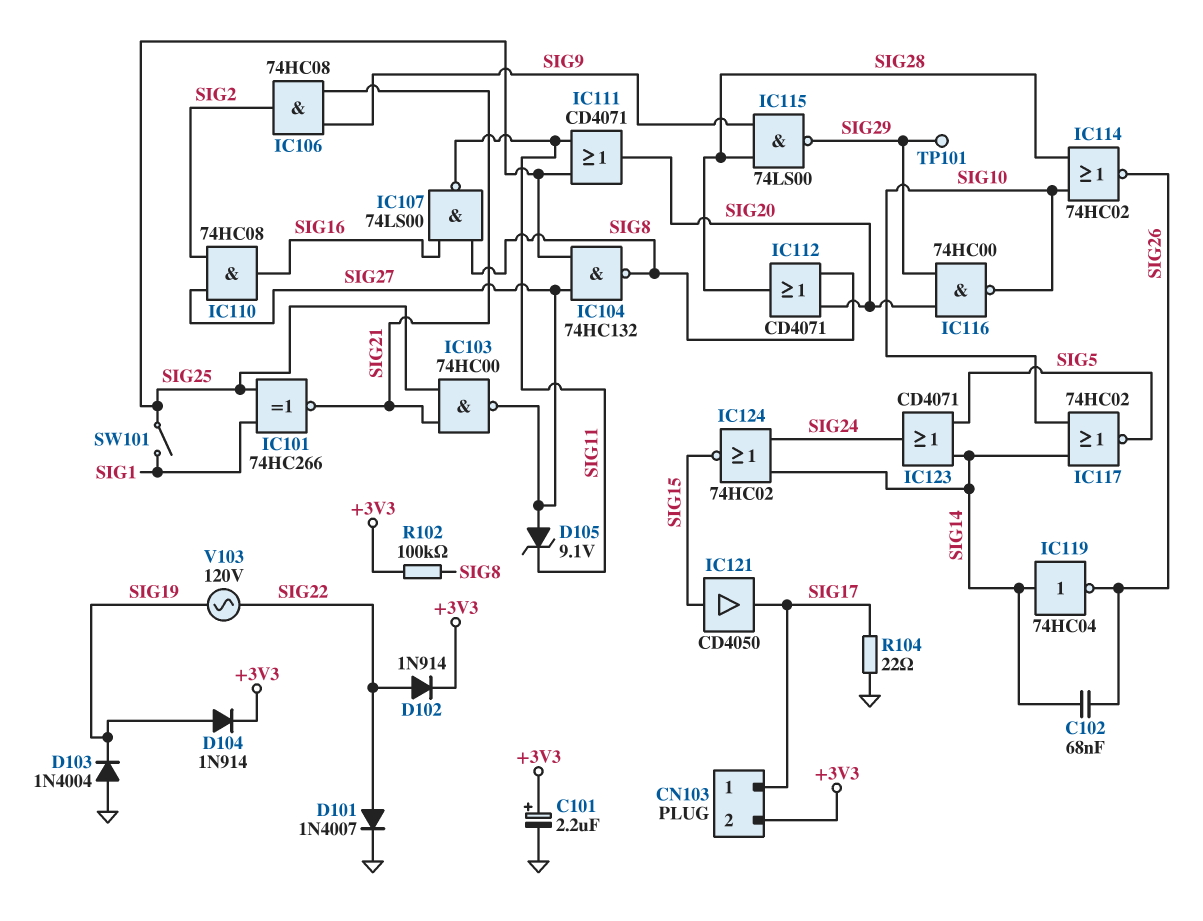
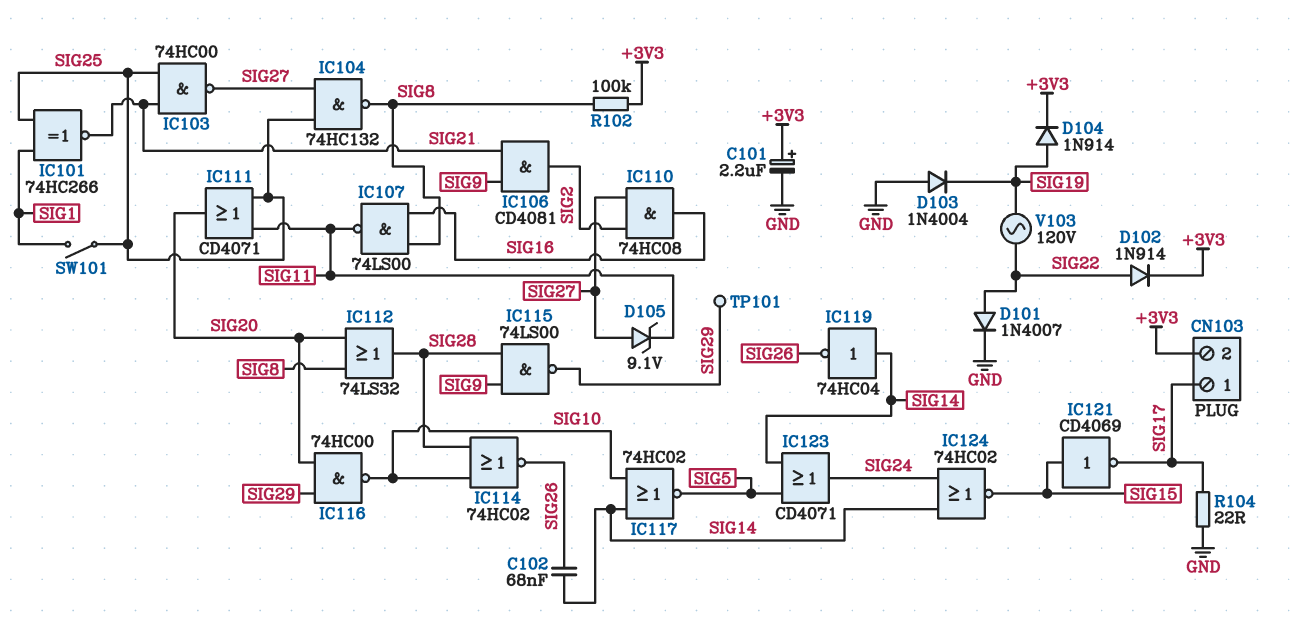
IC106: AND 74HC08 (in SIG9, in SIG21, out SIG2) -> AND CD4081 (in SIG9, in SIG21, out SIG2)
IC112: OR CD4071 (in SIG8, in SIG20, out SIG28) -> OR 74LS32 (in SIG8, in SIG20, out SIG28)
IC121: buffer CD4050 (in SIG15, out SIG17) -> NOT CD4069 (in SIG15, out SIG17)

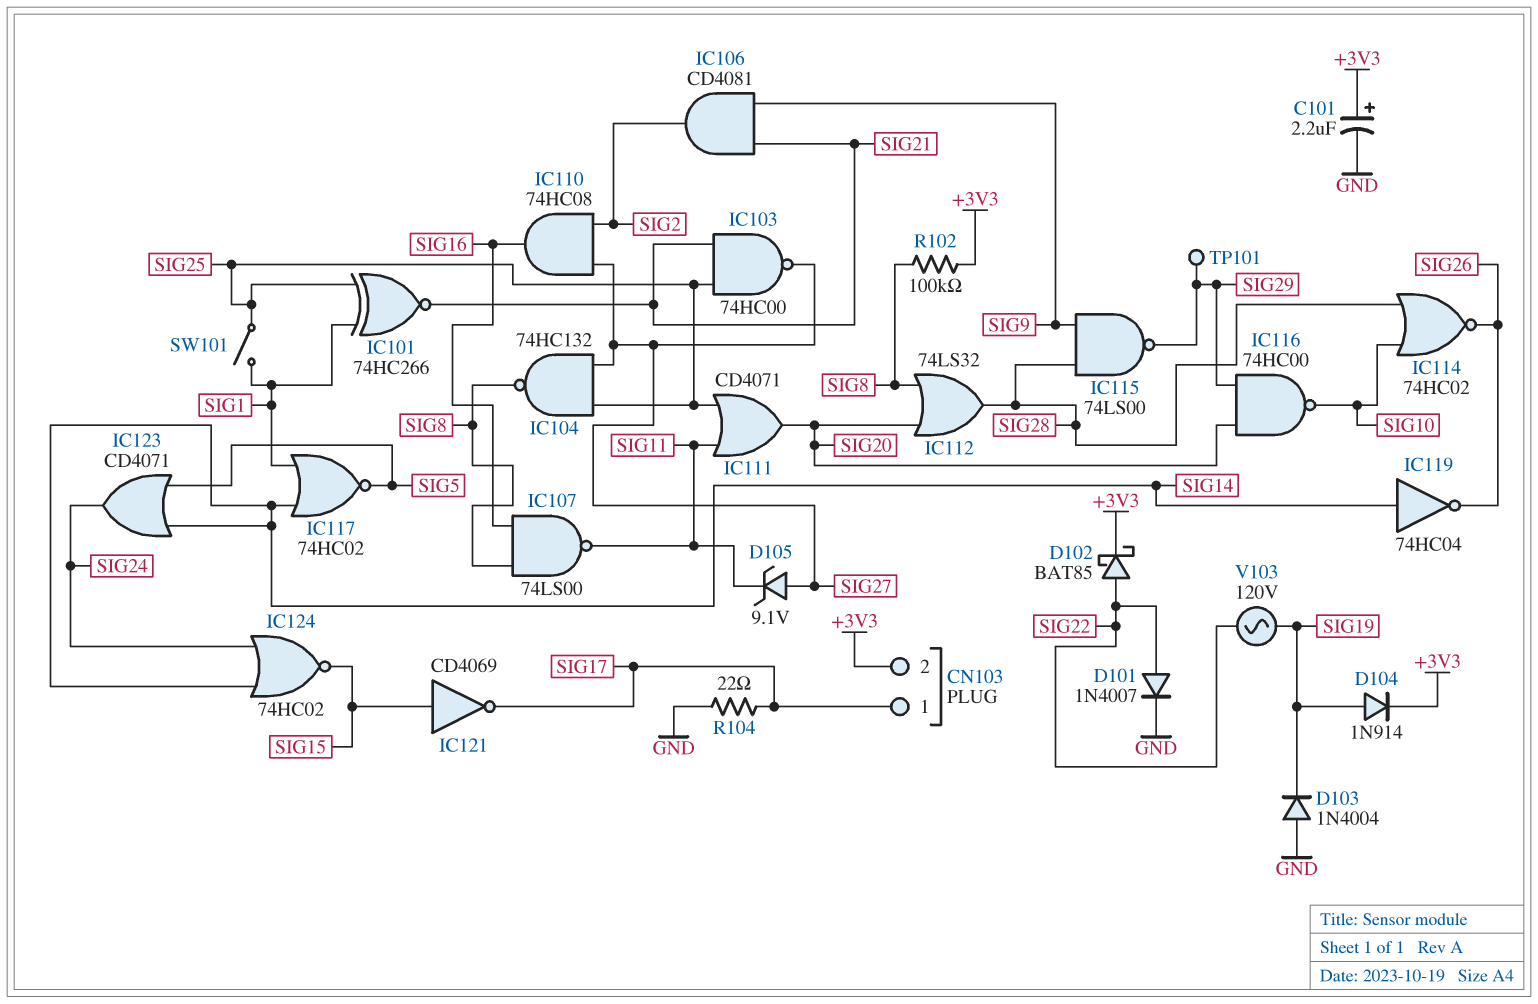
C102: 68nF (SIG14, SIG26) -> none
D102: diode 1N914 (A SIG22, K +3V3) -> schottky BAT85 (A SIG22, K +3V3)
IC117: NOR 74HC02 (in SIG10, in SIG14, out SIG5) -> NOR 74HC02 (in SIG1, in SIG14, out SIG5)

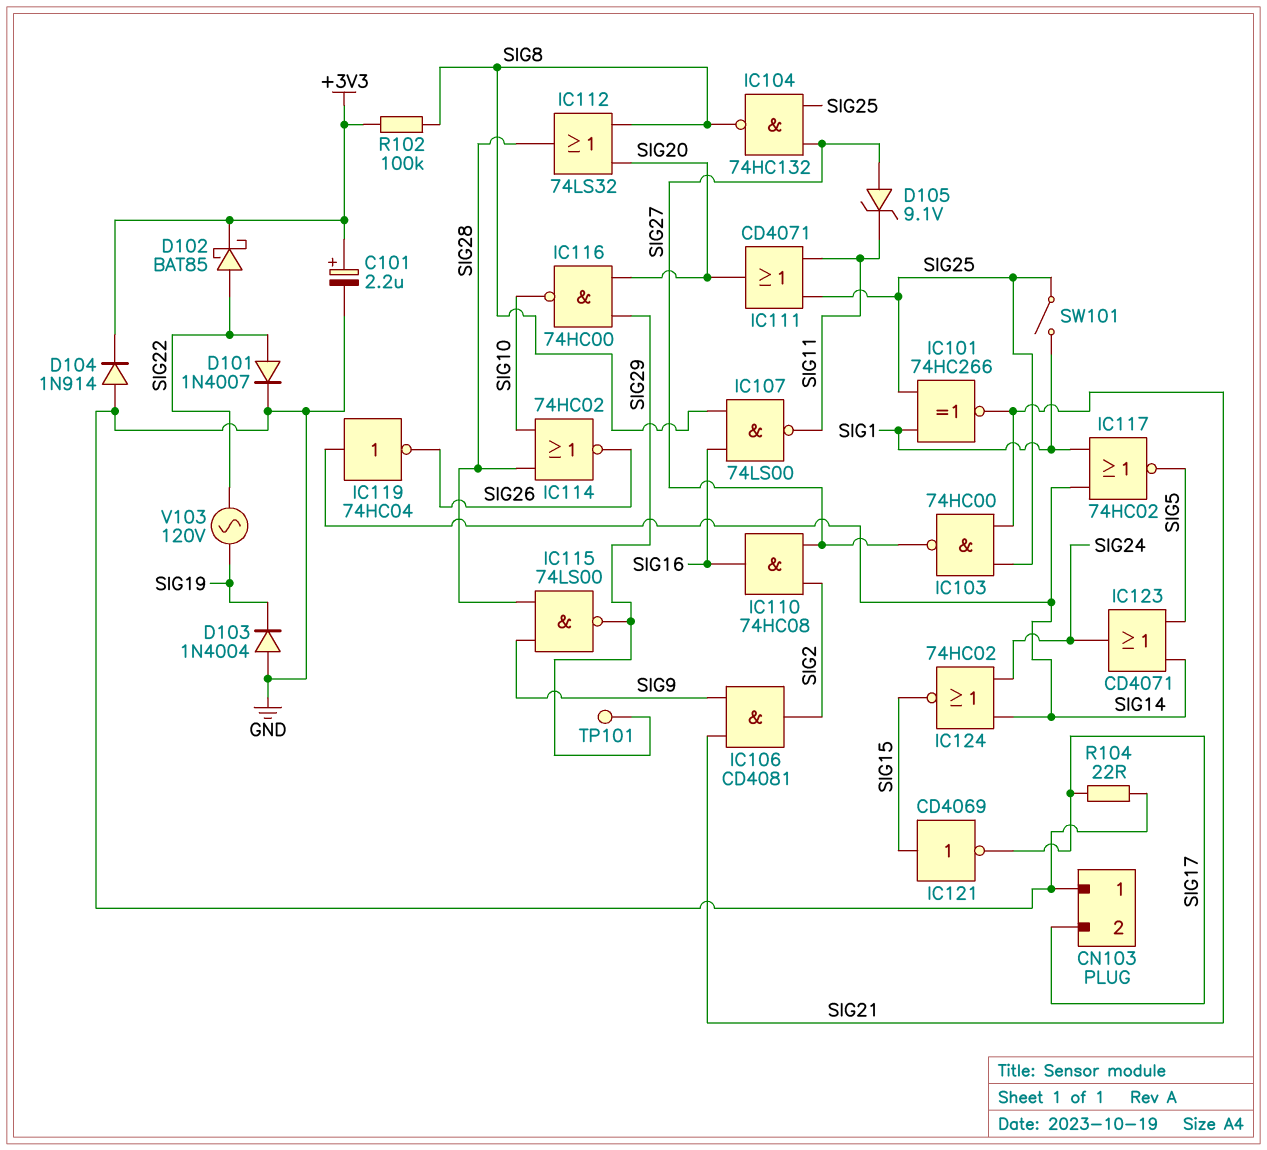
CN103 pin 1: SIG17 -> GND
CN103 pin 2: +3V3 -> SIG17
D104: diode 1N914 (A SIG19, K +3V3) -> diode 1N914 (A GND, K +3V3)

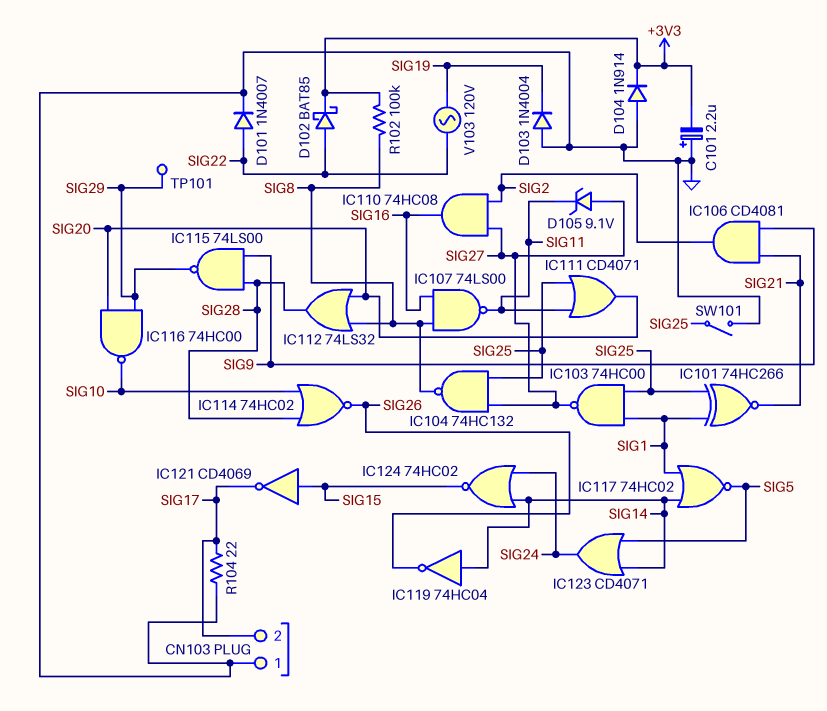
C101: 2.2uF (plus +3V3, minus GND) -> 2.2uF (plus GND, minus +3V3)
IC103: NAND 74HC00 (in SIG21, in SIG25, out SIG27) -> NAND 74HC00 (in SIG1, in SIG25, out SIG27)
SW101: switch (SIG1, SIG25) -> switch (GND, SIG25)

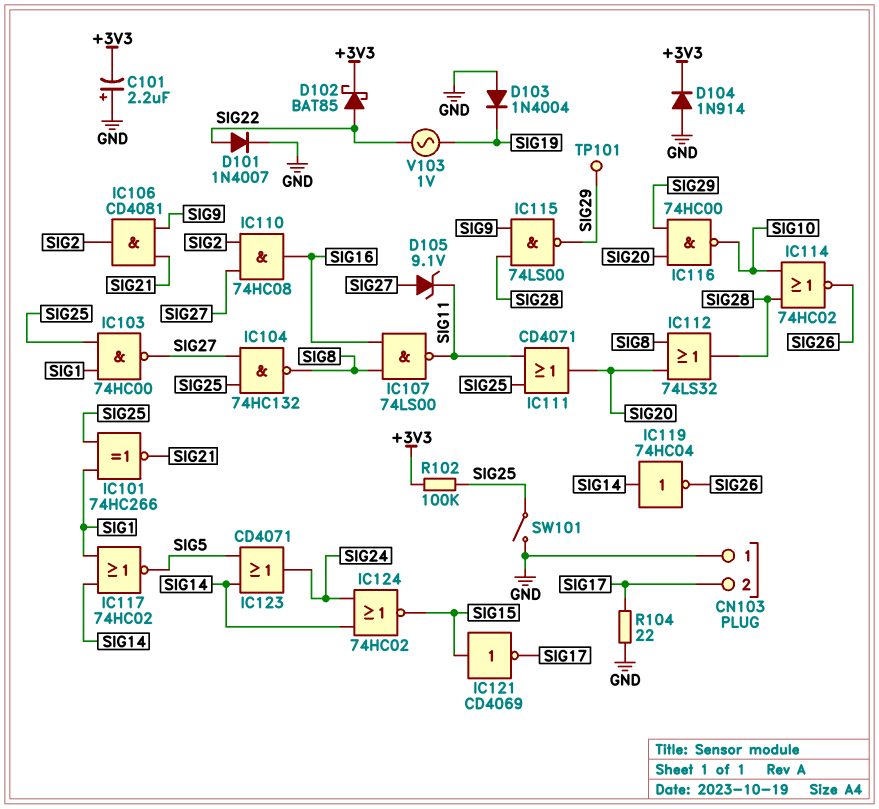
R102: 100k (+3V3, SIG8) -> 100k (+3V3, SIG25)
V103: AC 120V (SIG19, SIG22) -> AC 1V (SIG19, SIG22)

